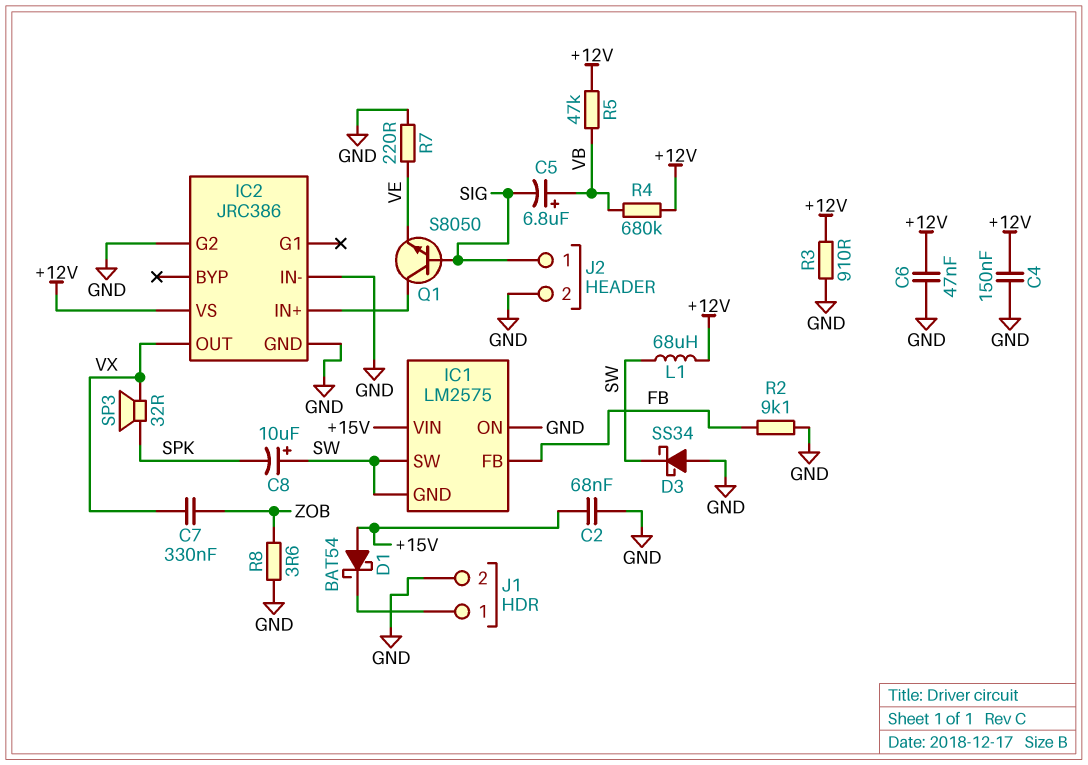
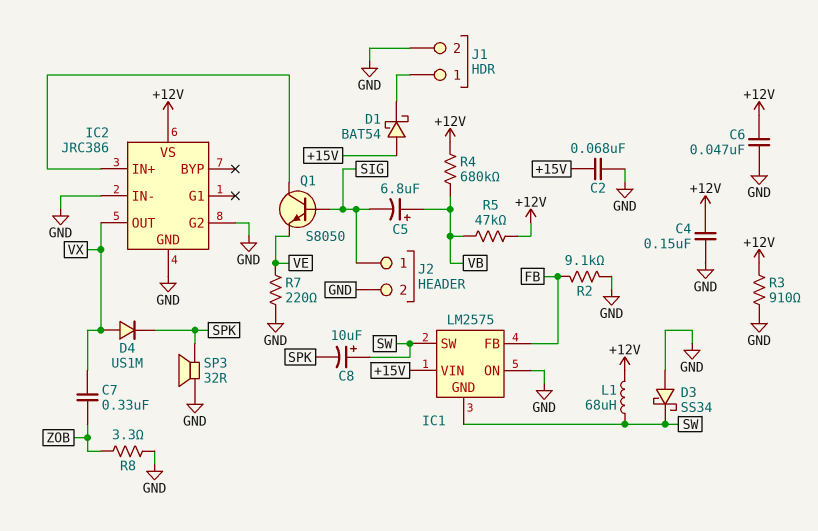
D4: none -> diode US1M (A VX, K SPK)
R8: 3.6 (GND, ZOB) -> 3.3 (GND, ZOB)
SP3: speaker 32R (SPK, VX) -> speaker 32R (GND, SPK)

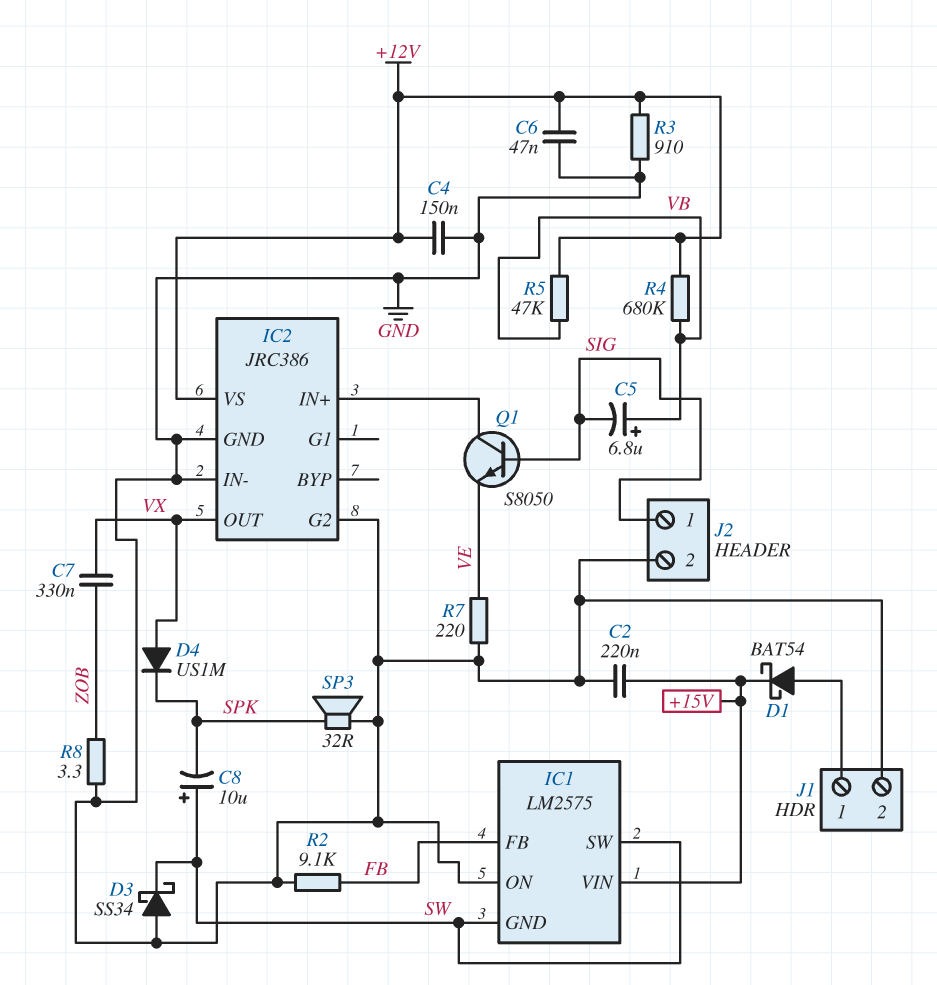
C2: 68nF (+15V, GND) -> 220nF (+15V, GND)
D1: schottky BAT54 (A +15V, K J1/1) -> schottky BAT54 (A J1/1, K +15V)
L1: 68uH (+12V, SW) -> none

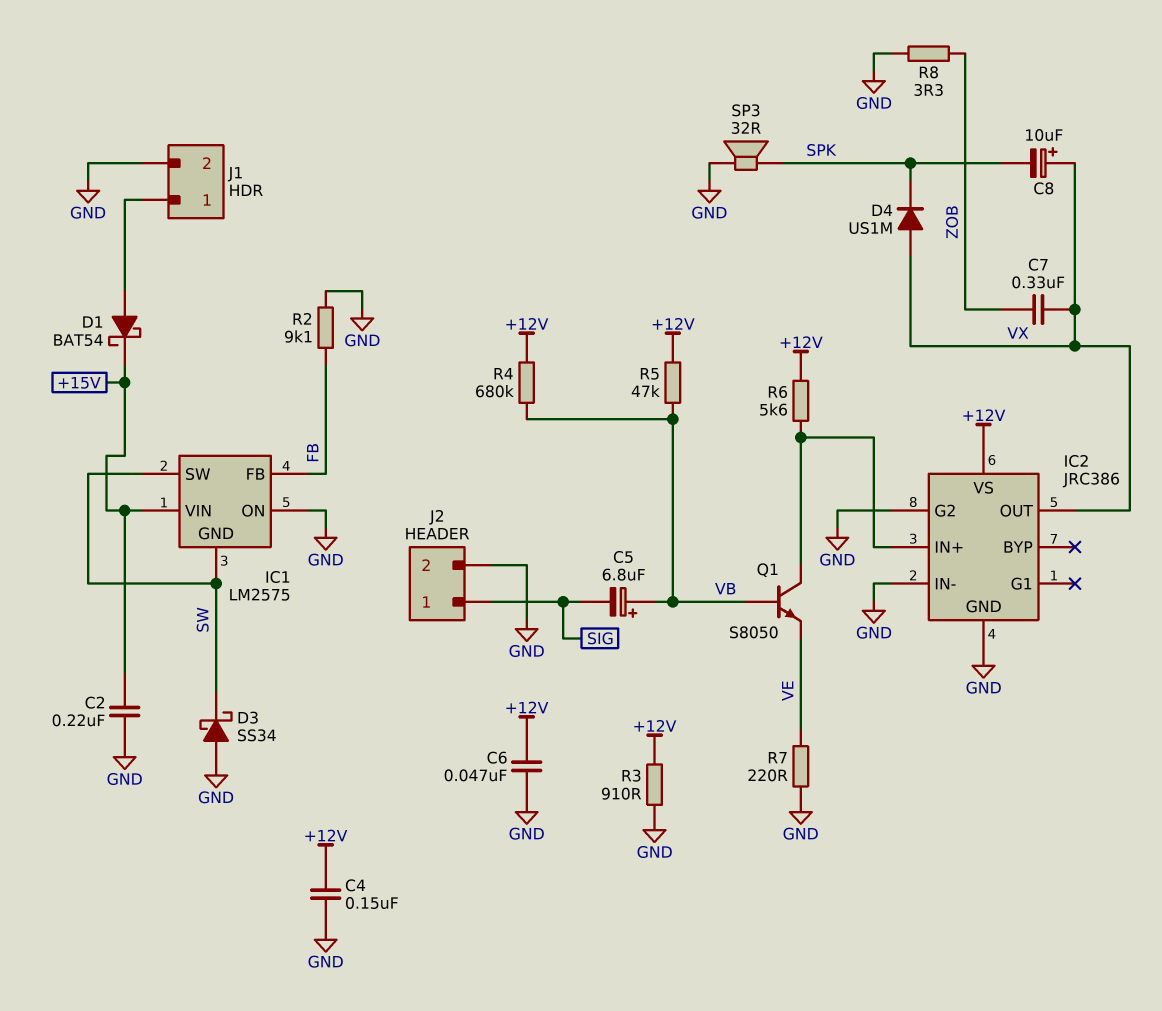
C8: 10uF (plus SW, minus SPK) -> 10uF (plus VX, minus SPK)
Q1: NPN S8050 (B SIG, C IC2/IN+, E VE) -> NPN S8050 (B VB, C IC2/IN+, E VE)
R6: none -> 5.6k (+12V, IC2/IN+)

